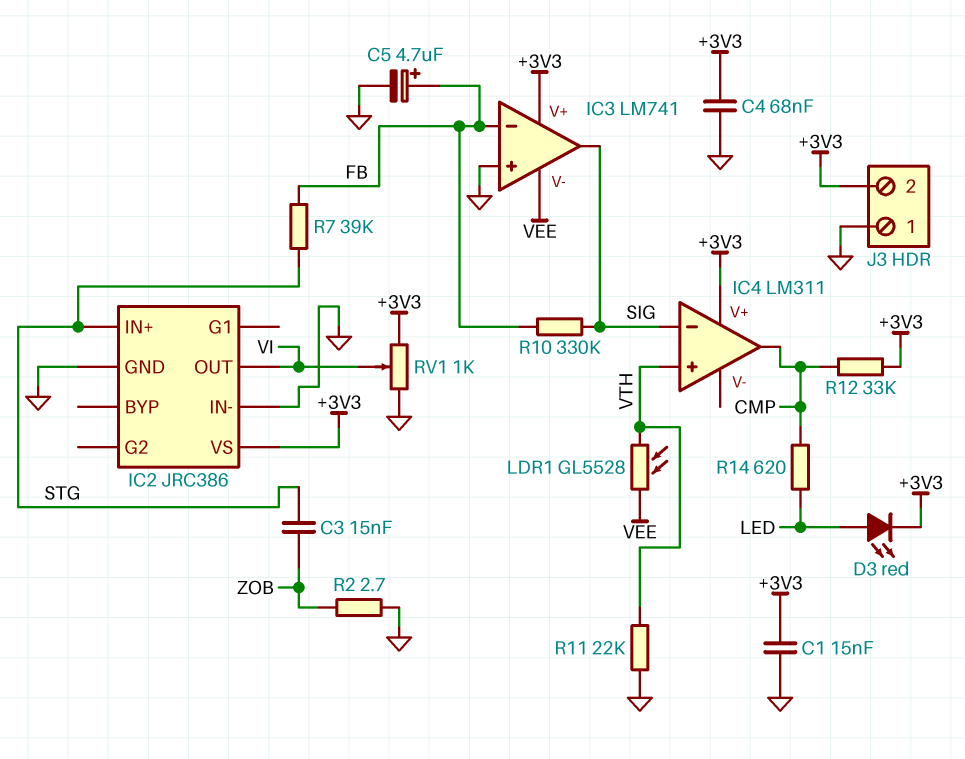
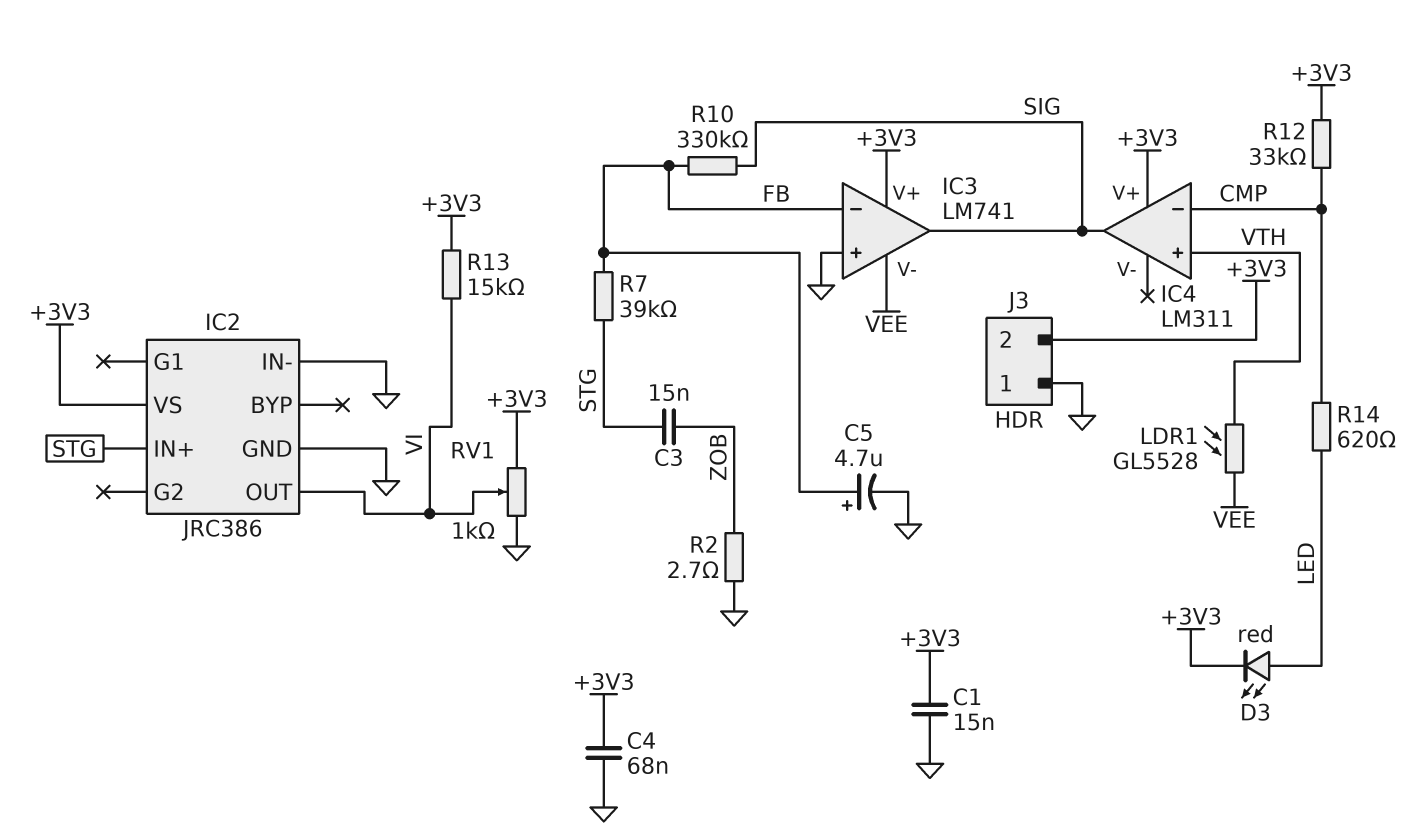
IC4 pin in-: SIG -> CMP
IC4 pin out: CMP -> SIG
R11: 22k (GND, VTH) -> none
R13: none -> 15k (+3V3, VI)

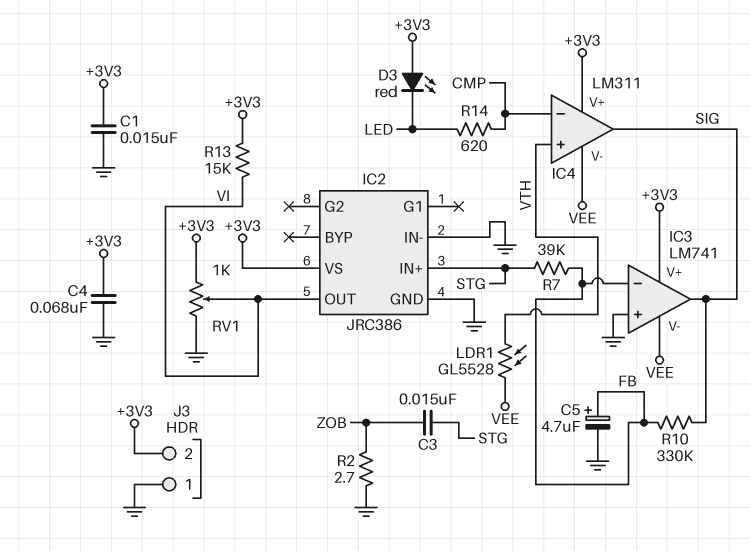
D3: LED red (A LED, K +3V3) -> LED red (A +3V3, K LED)
IC4 pin V-: none -> VEE
R12: 33k (+3V3, CMP) -> none

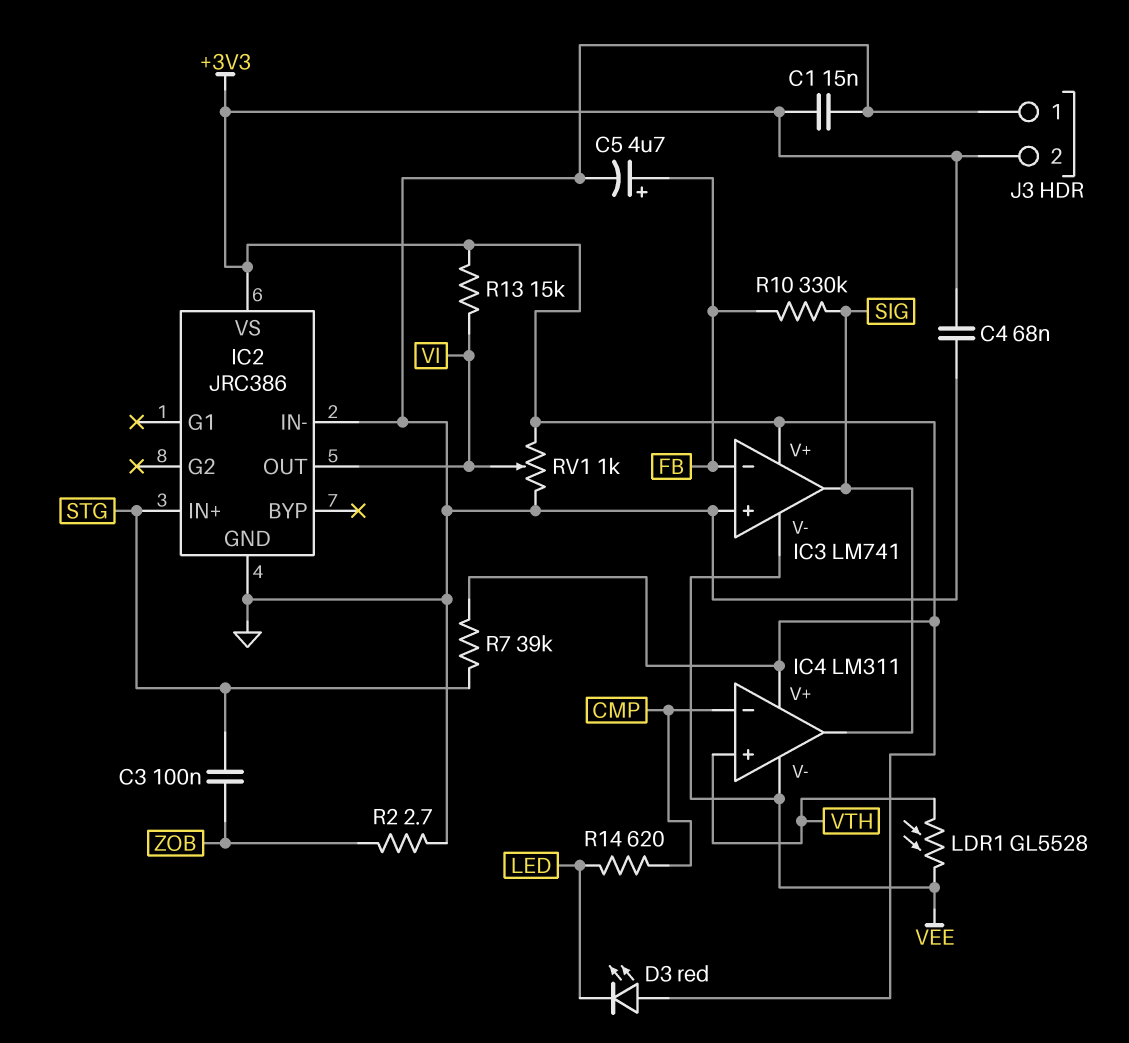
C3: 15nF (STG, ZOB) -> 100nF (STG, ZOB)
R7: 39k (FB, STG) -> 39k (+3V3, STG)

